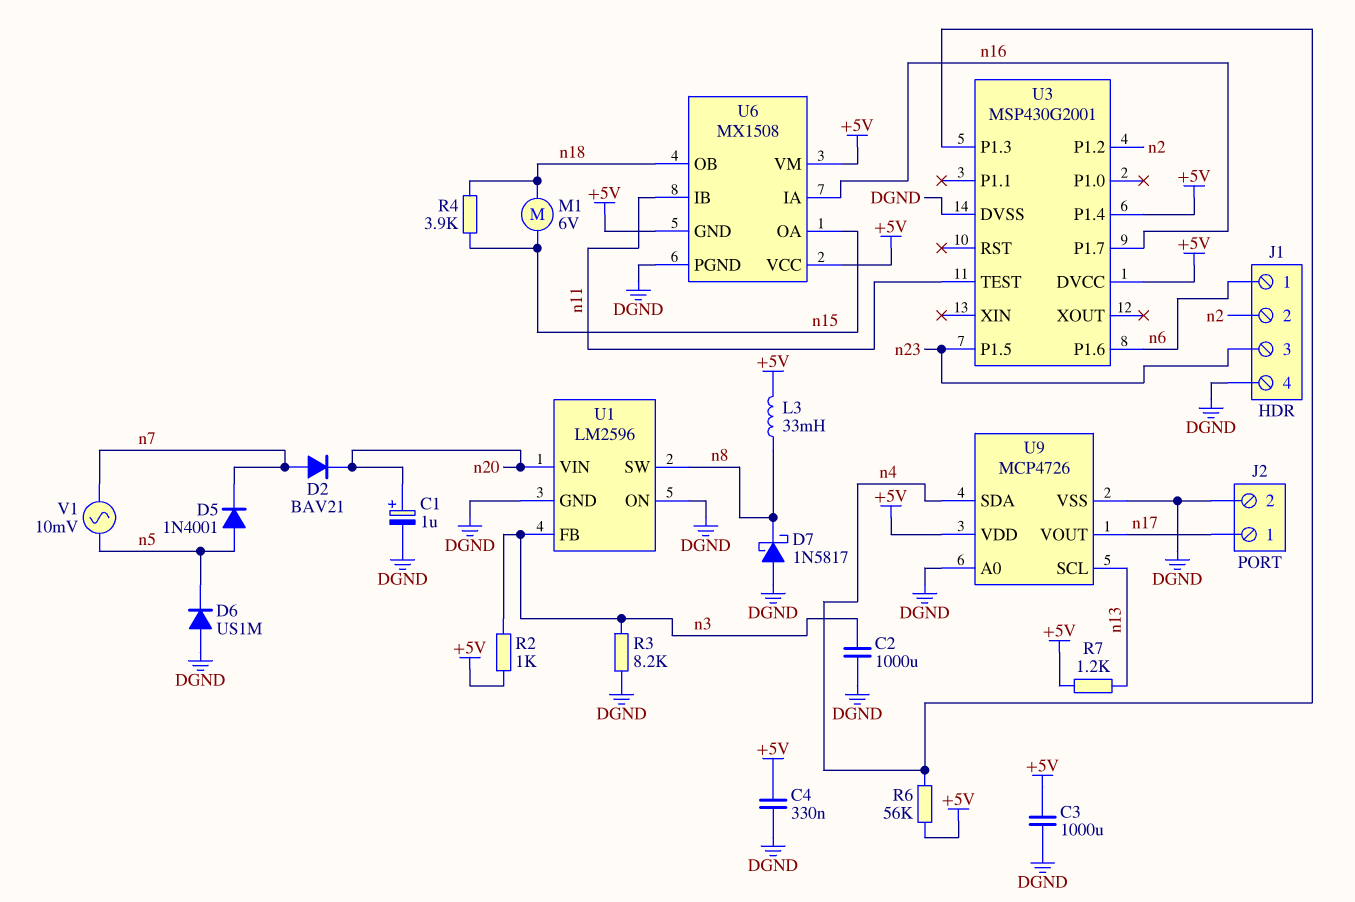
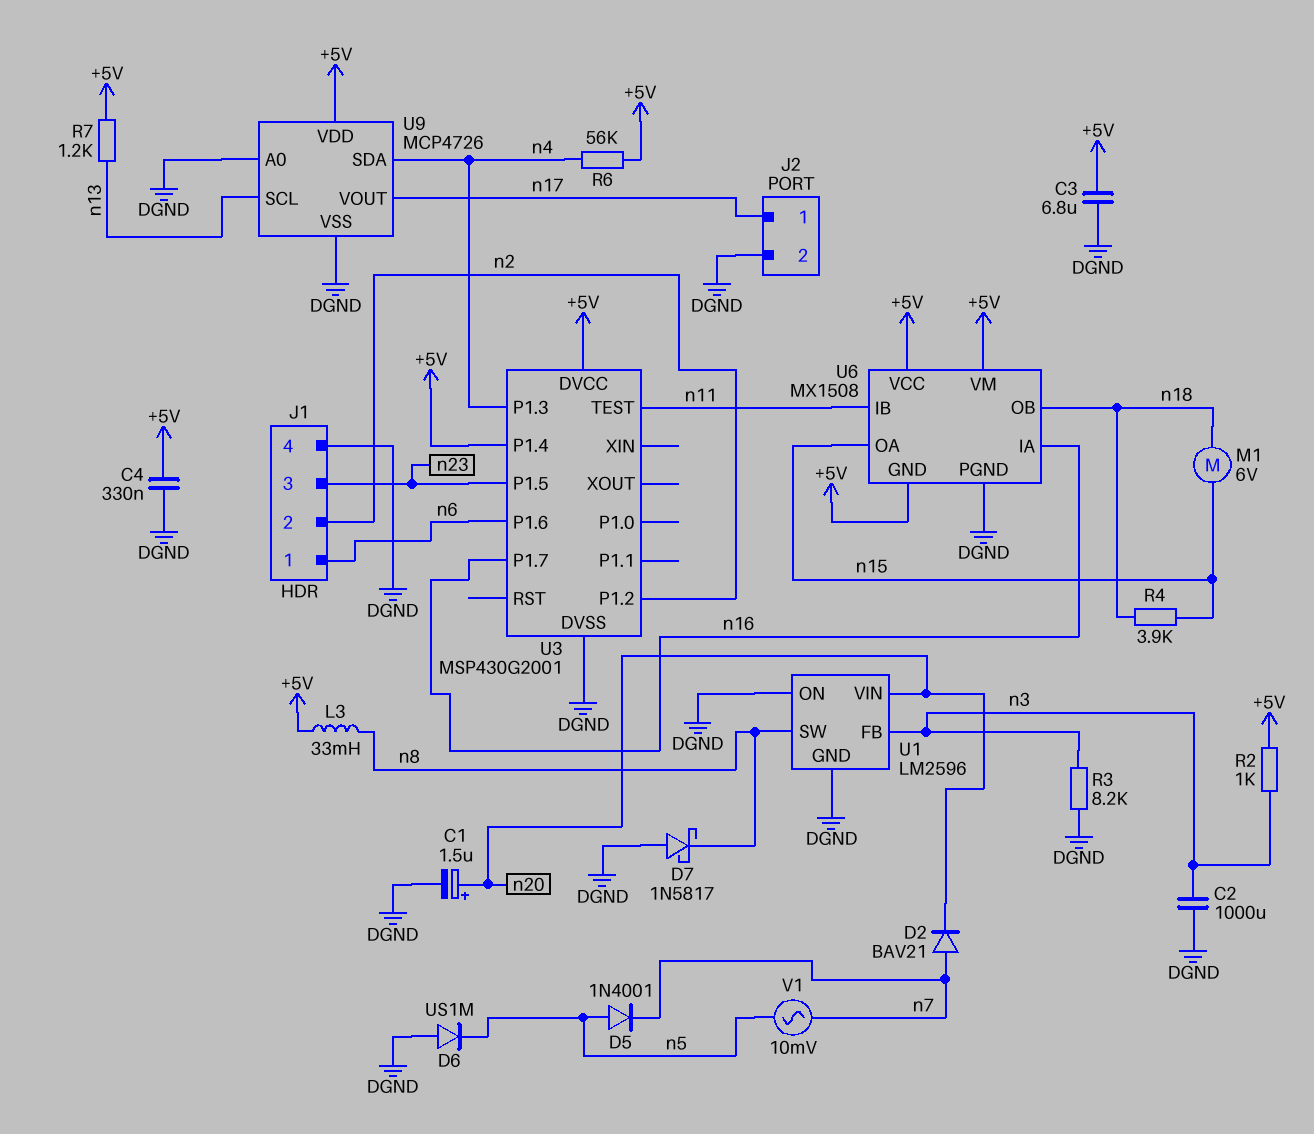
C1: 1uF (plus n20, minus DGND) -> 1.5uF (plus n20, minus DGND)
C3: 1000uF (+5V, DGND) -> 6.8uF (+5V, DGND)

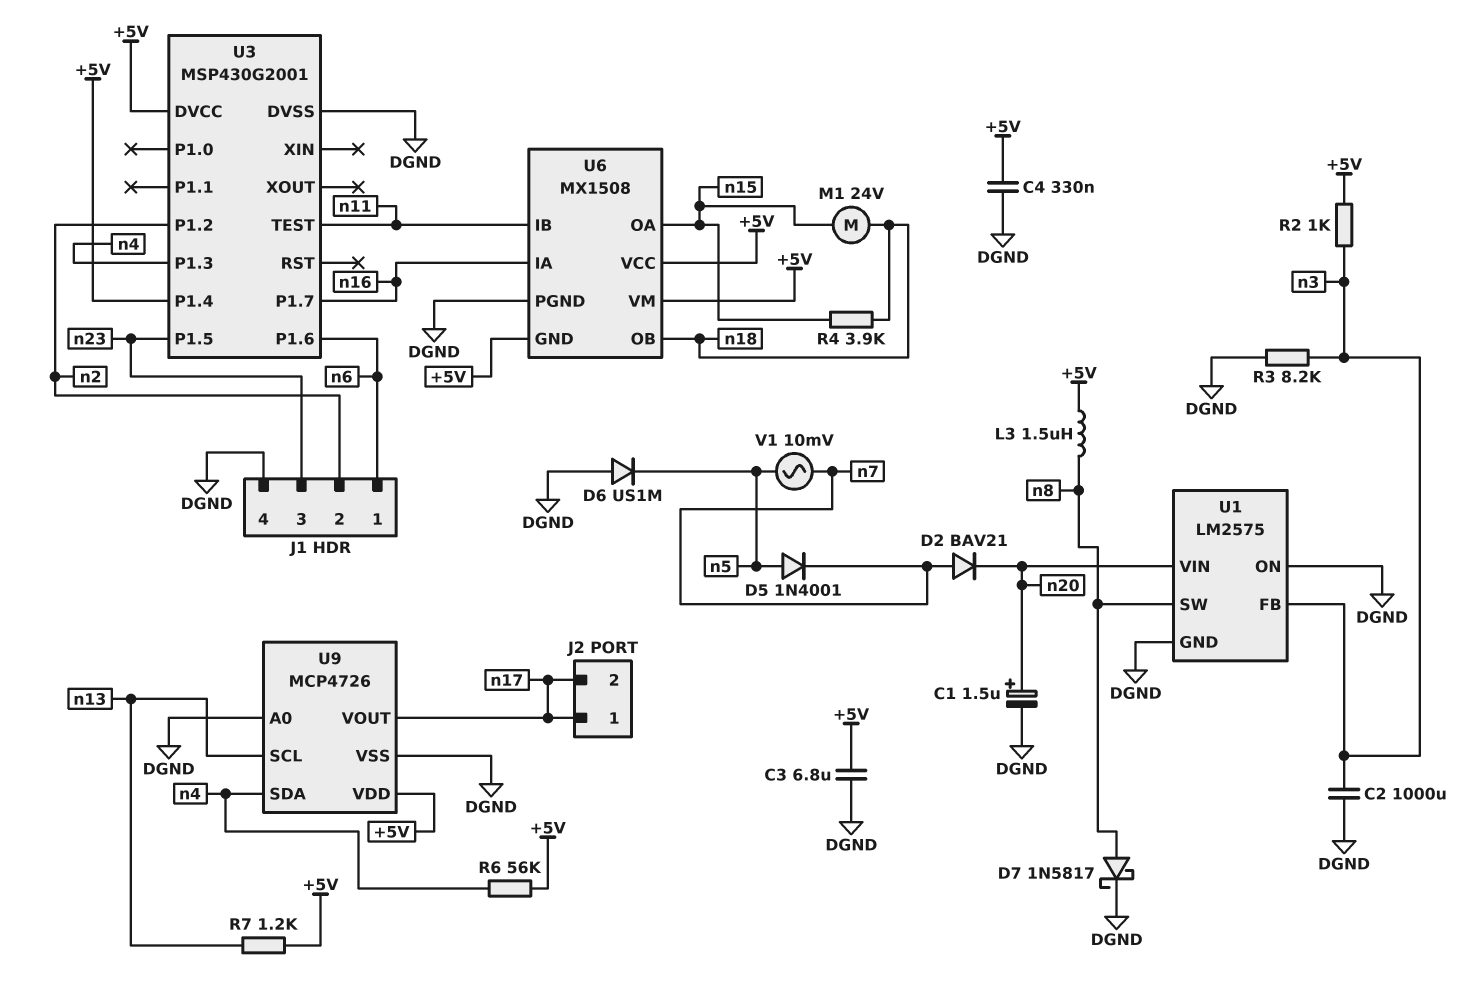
D7: schottky 1N5817 (A DGND, K n8) -> schottky 1N5817 (A n8, K DGND)
J2 pin 2: DGND -> n17
L3: 33mH (+5V, n8) -> 1.5uH (+5V, n8)
M1: motor 6V (n15, n18) -> motor 24V (n15, n18)
U1: LM2596 -> LM2575

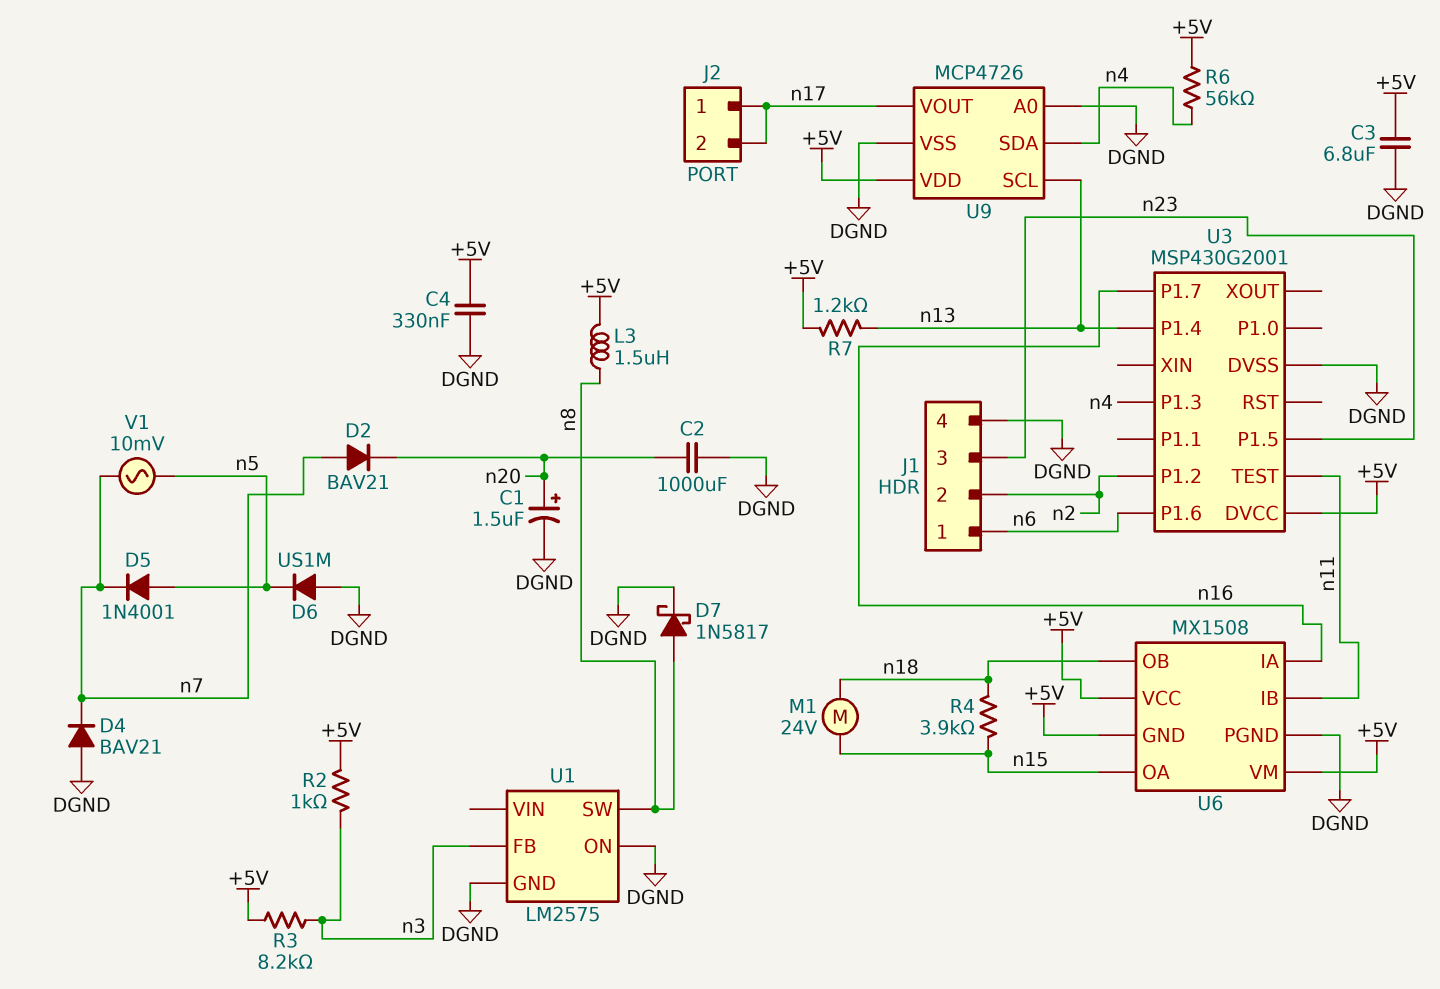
C2: 1000uF (DGND, n3) -> 1000uF (DGND, n20)
D4: none -> diode BAV21 (A DGND, K n7)
R3: 8.2k (DGND, n3) -> 8.2k (+5V, n3)
U1 pin VIN: n20 -> none
U3 pin P1.4: +5V -> n13

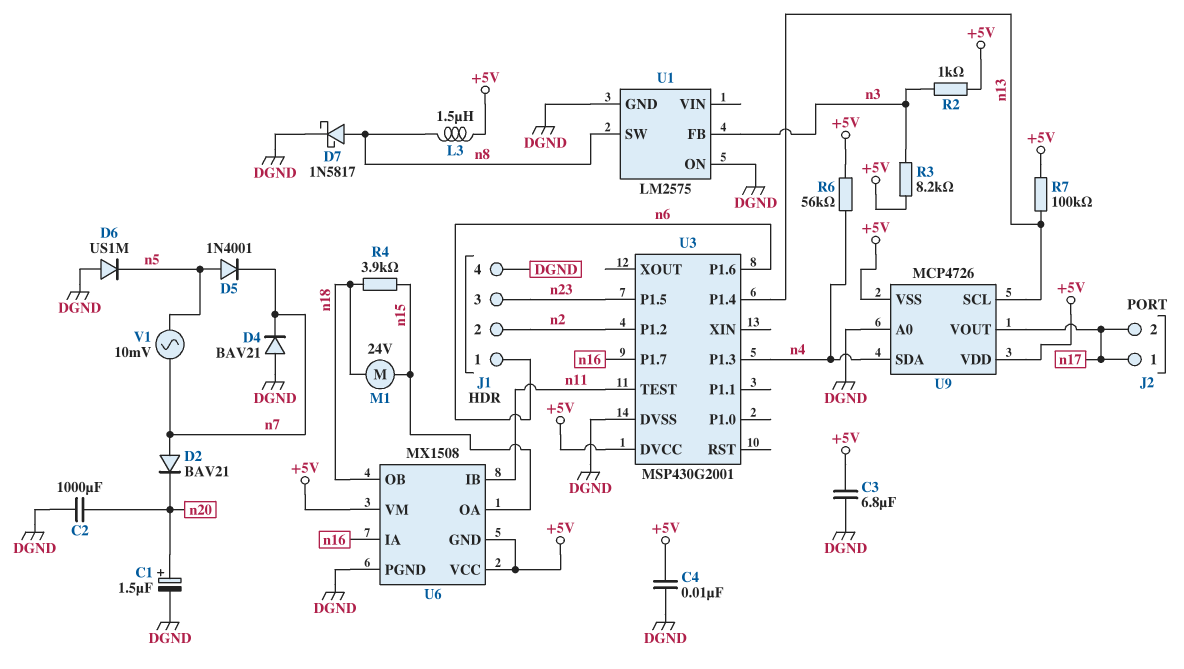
C4: 330nF (+5V, DGND) -> 10nF (+5V, DGND)
R7: 1.2k (+5V, n13) -> 100k (+5V, n13)
U9 pin VSS: DGND -> +5V

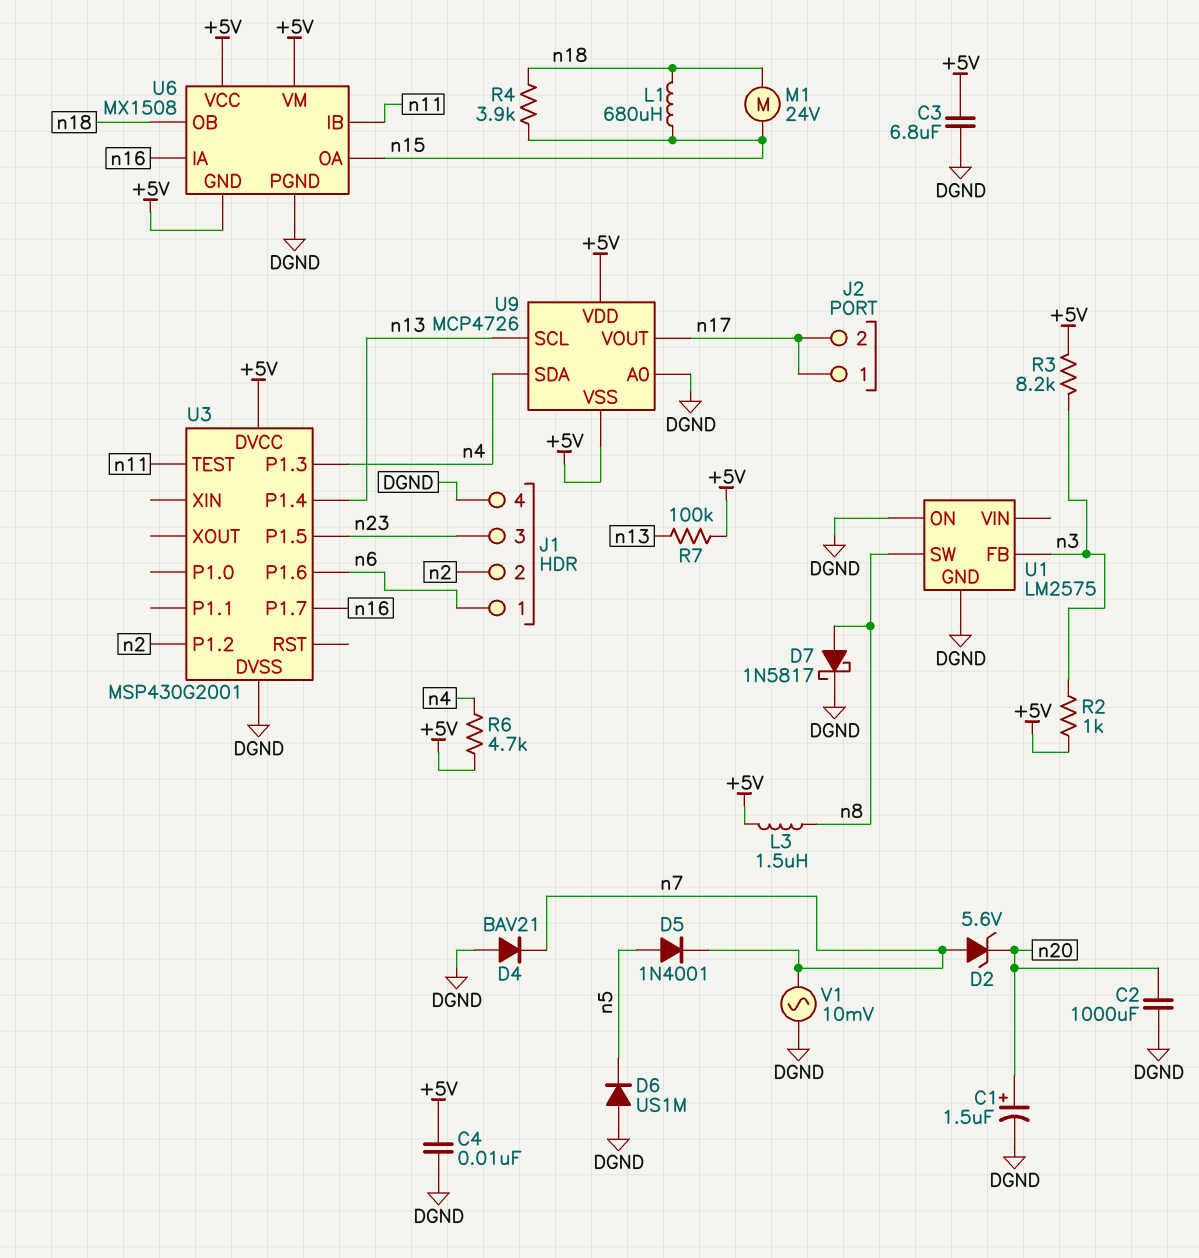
D2: diode BAV21 (A n7, K n20) -> zener 5.6V (A n7, K n20)
L1: none -> 680uH (n15, n18)
R6: 56k (+5V, n4) -> 4.7k (+5V, n4)
V1: AC 10mV (n5, n7) -> AC 10mV (DGND, n7)

